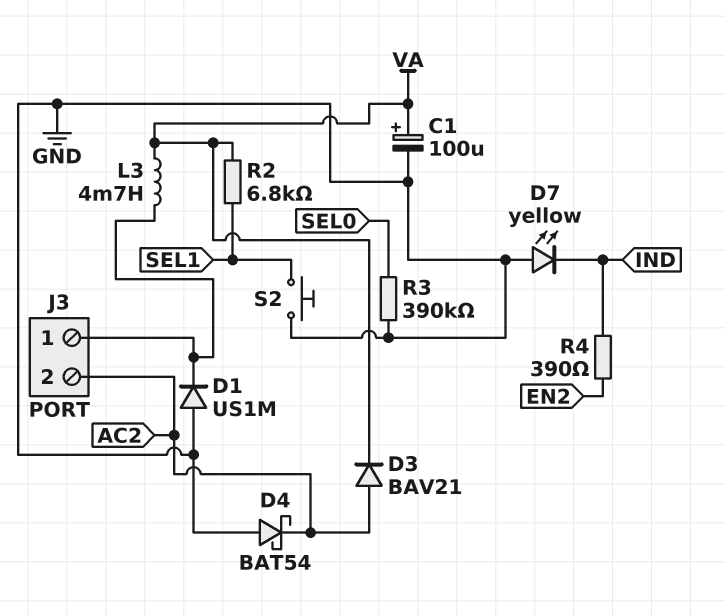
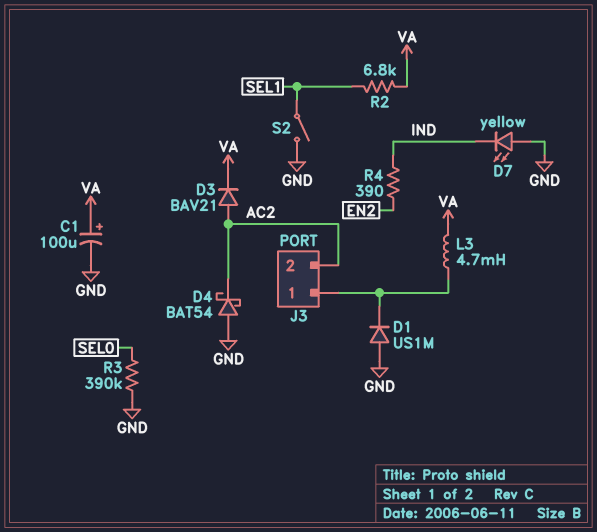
S2: button (GND, SEL1) -> switch (GND, SEL1)

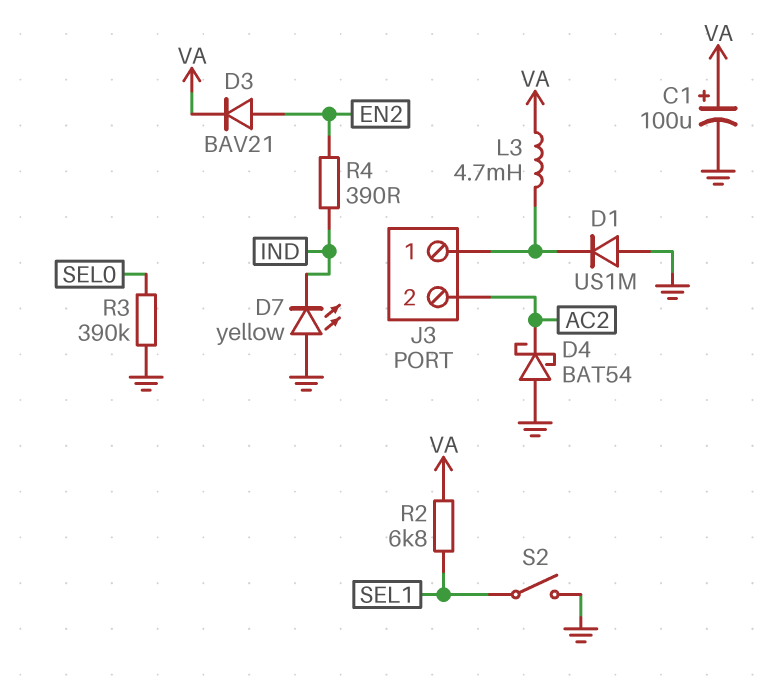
D3: diode BAV21 (A AC2, K VA) -> diode BAV21 (A EN2, K VA)

